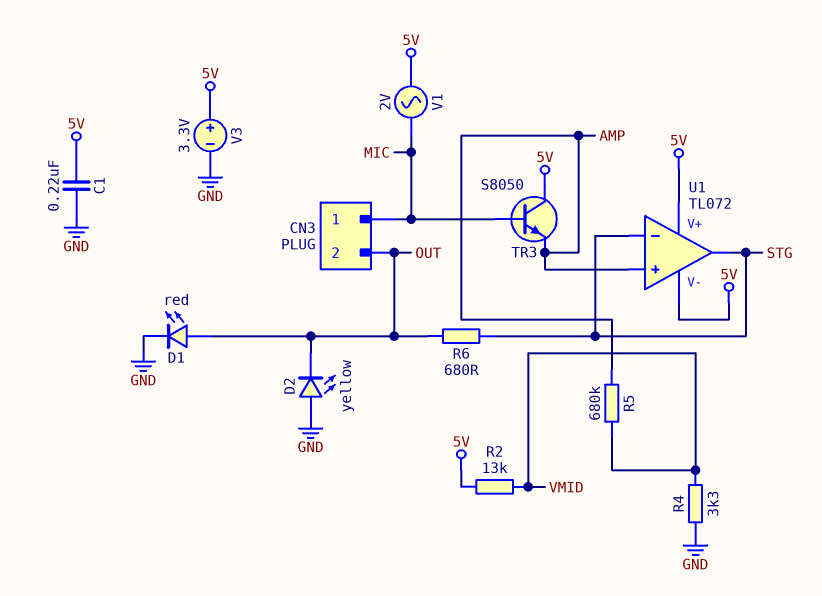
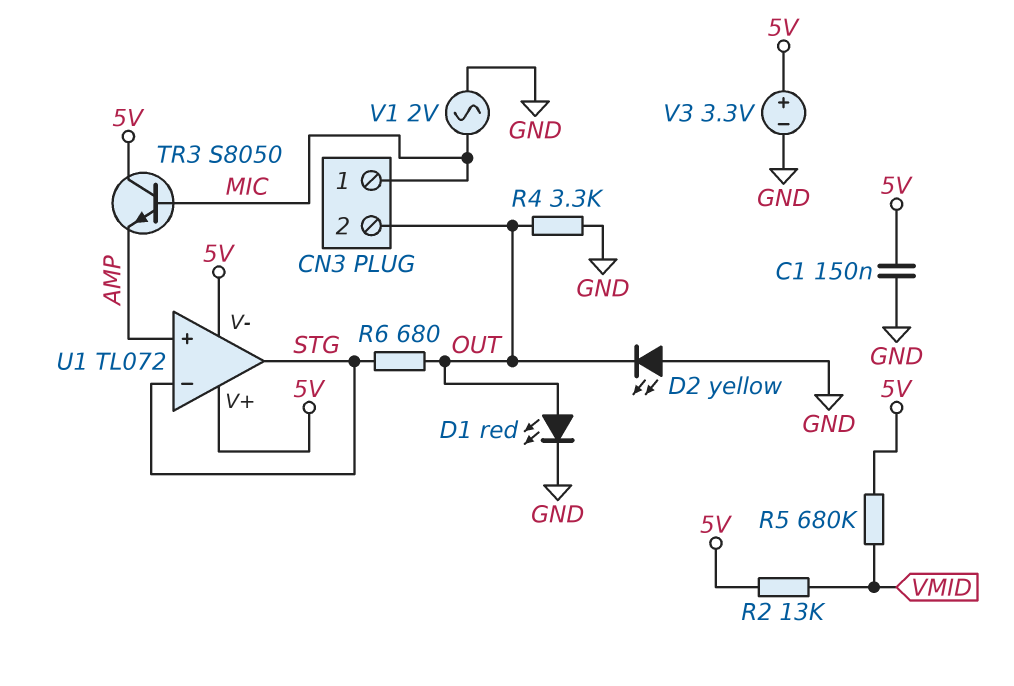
C1: 220nF (5V, GND) -> 150nF (5V, GND)
R4: 3.3k (GND, VMID) -> 3.3k (GND, OUT)
R5: 680k (AMP, VMID) -> 680k (5V, VMID)
V1: AC 2V (5V, MIC) -> AC 2V (GND, MIC)

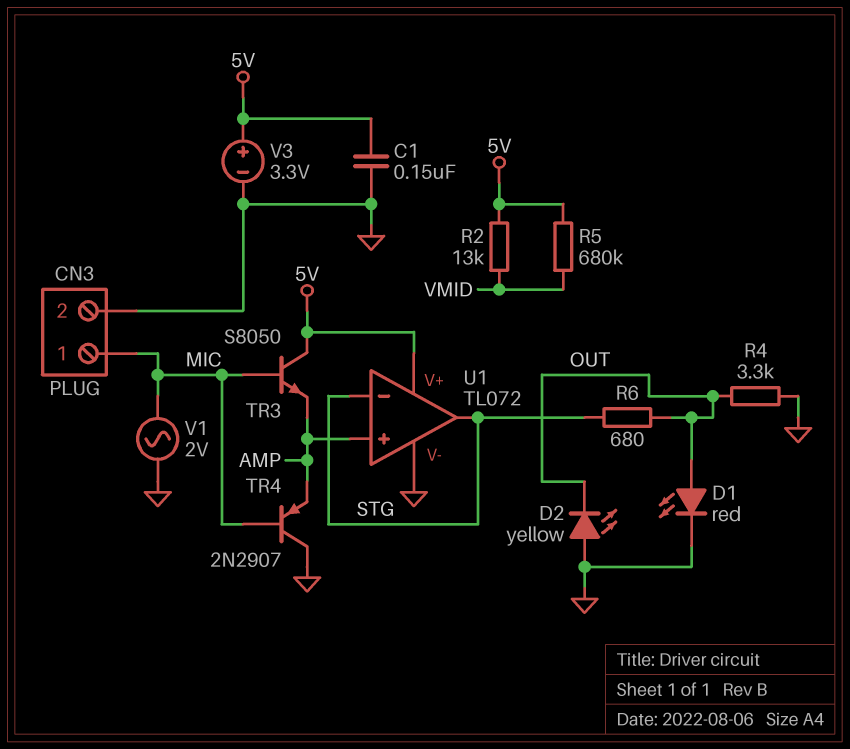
CN3 pin 2: OUT -> GND
TR4: none -> PNP 2N2907 (B MIC, C GND, E AMP)
U1 pin V-: 5V -> GND

